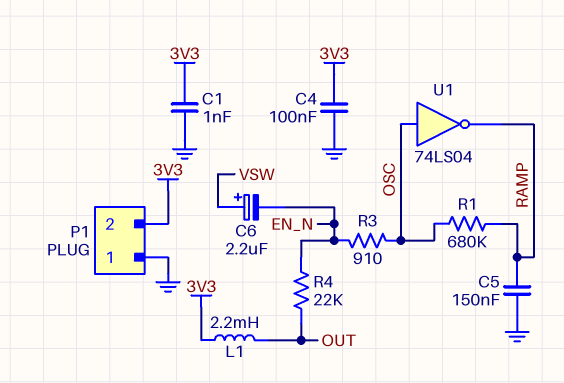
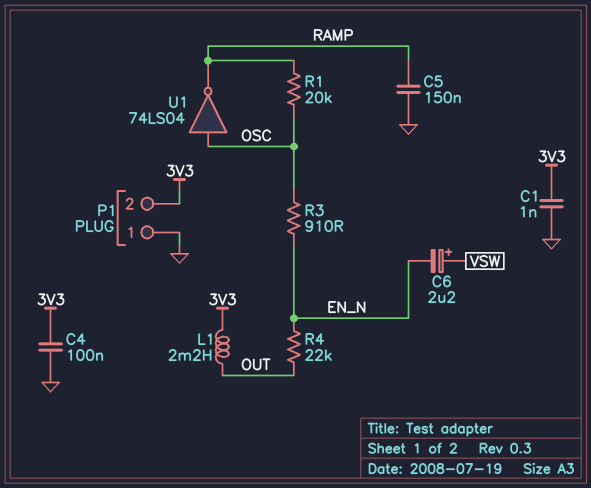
R1: 680k (OSC, RAMP) -> 20k (OSC, RAMP)

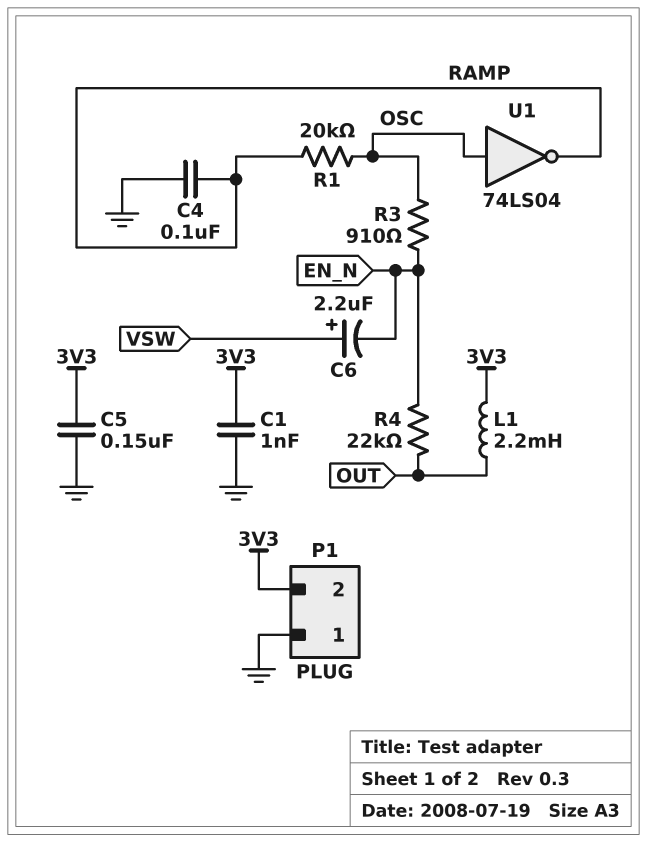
C4: 100nF (3V3, GND) -> 100nF (GND, RAMP)
C5: 150nF (GND, RAMP) -> 150nF (3V3, GND)

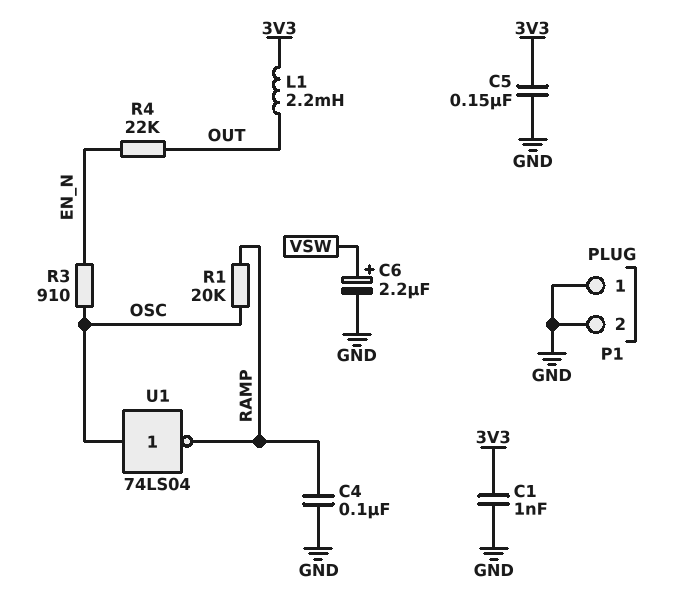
C6: 2.2uF (plus VSW, minus EN_N) -> 2.2uF (plus VSW, minus GND)
P1 pin 2: 3V3 -> GND

